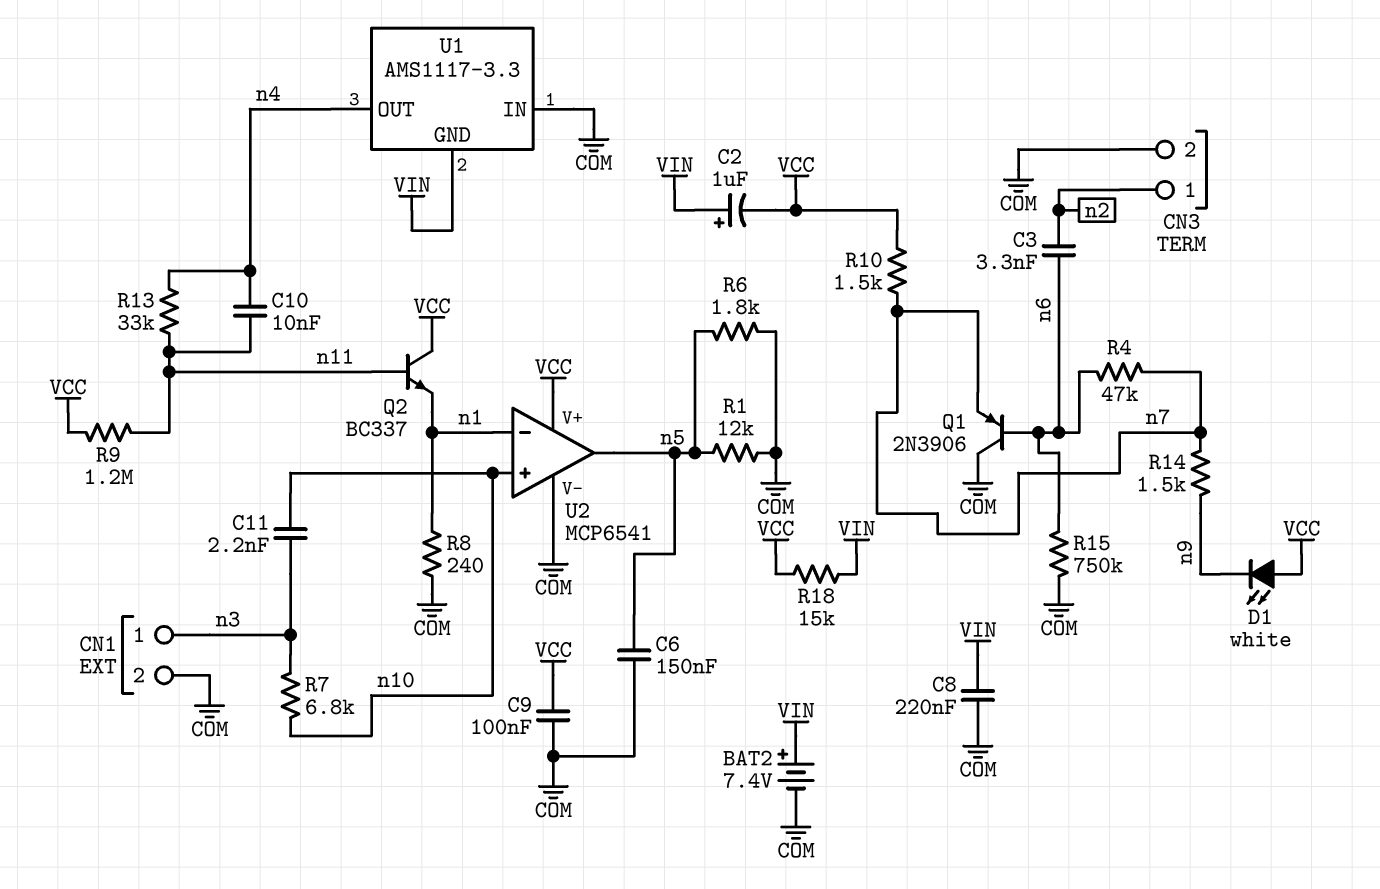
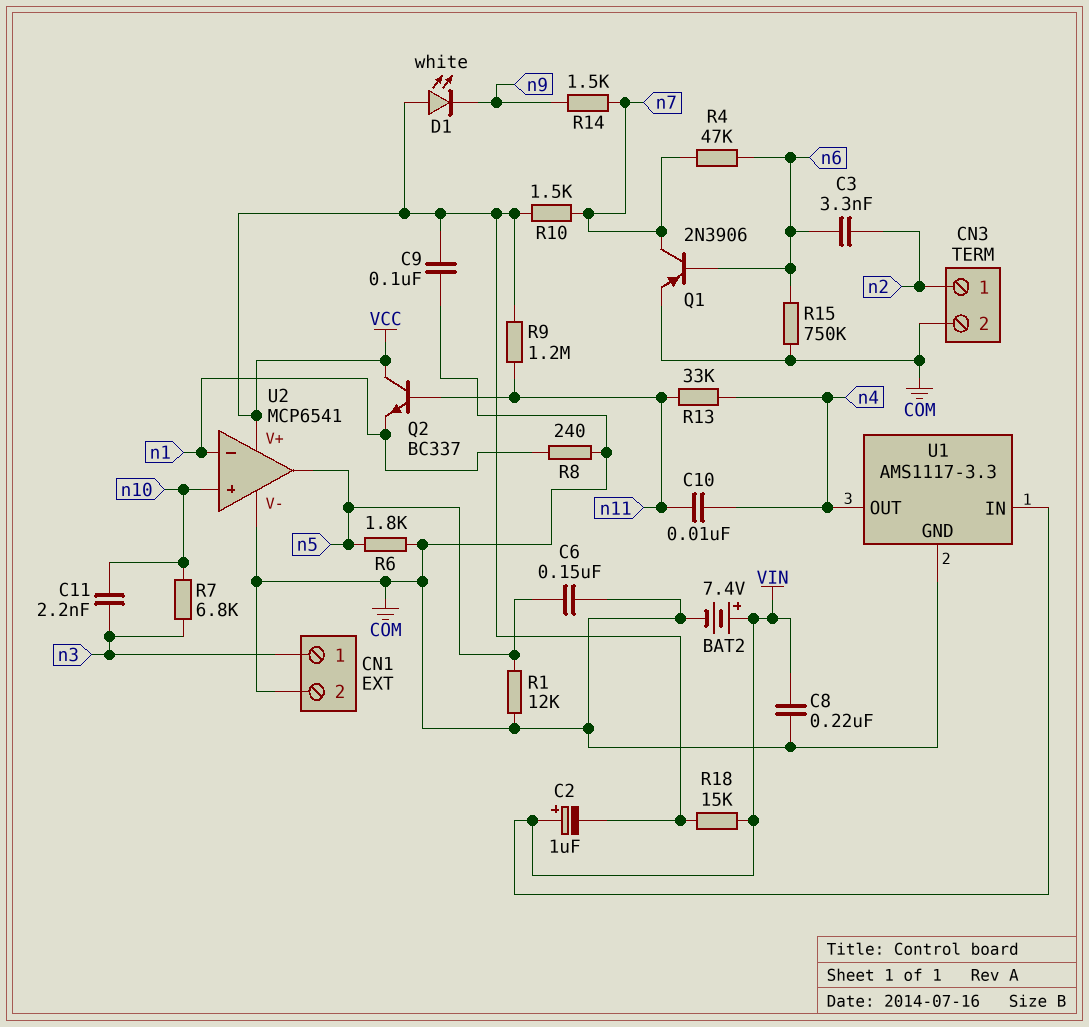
Q1: PNP 2N3906 (B n6, C COM, E n7) -> PNP 2N3906 (B n6, C n7, E COM)
U1 pin GND: VIN -> COM
U1 pin IN: COM -> VIN

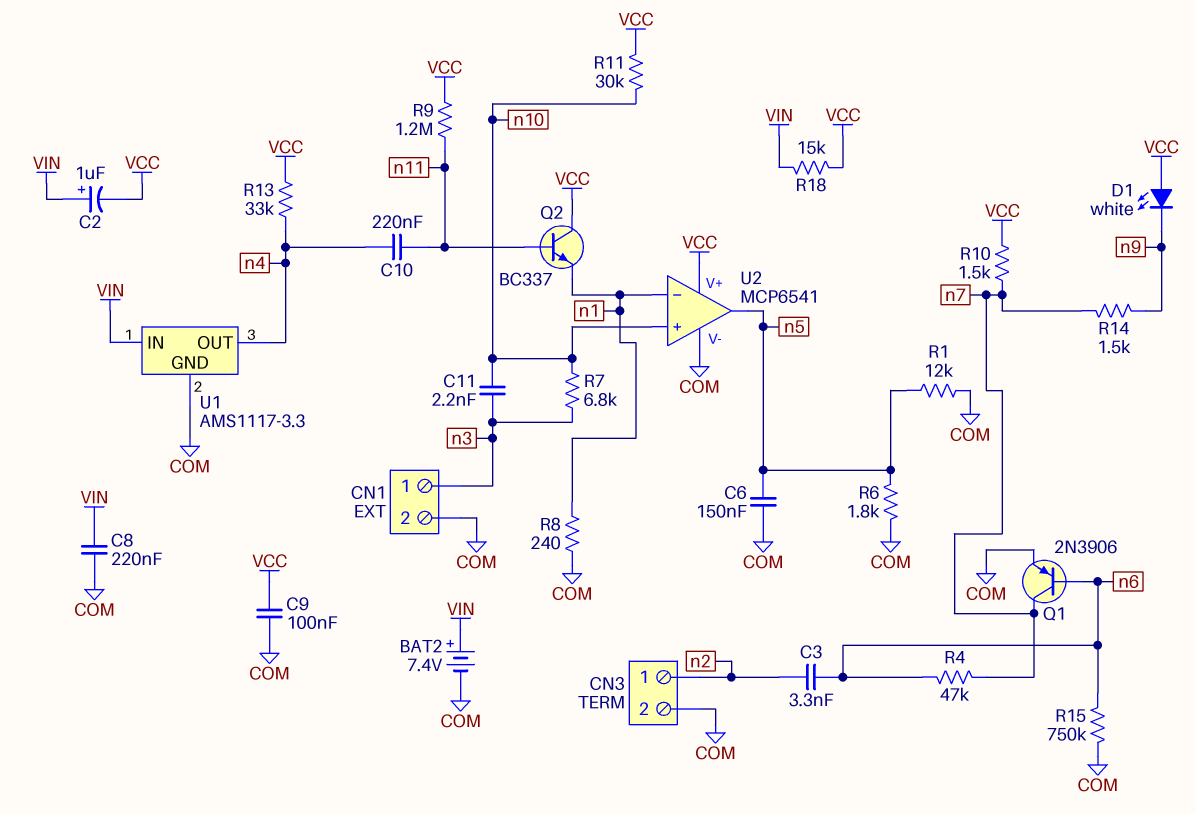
C10: 10nF (n4, n11) -> 220nF (n4, n11)
R11: none -> 30k (VCC, n10)
R13: 33k (n4, n11) -> 33k (VCC, n4)

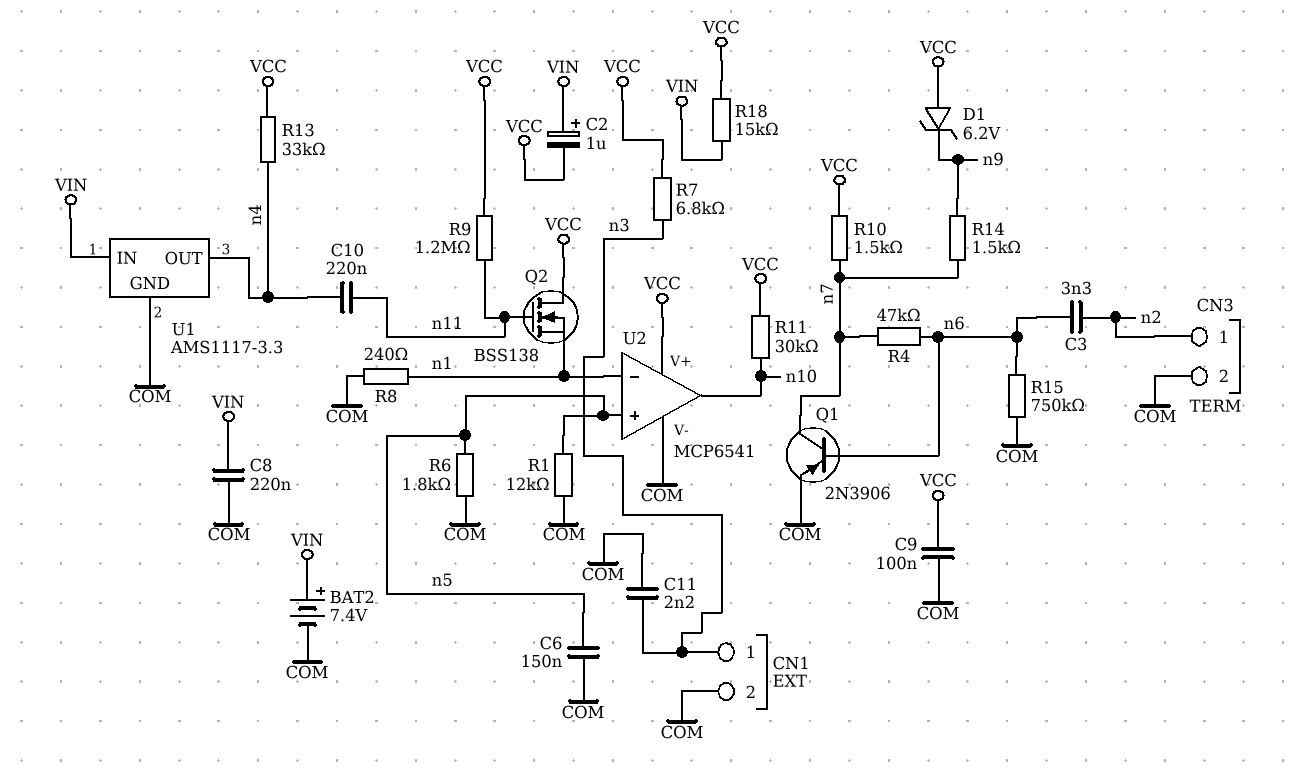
C11: 2.2nF (n3, n10) -> 2.2nF (COM, n3)
D1: LED white (A VCC, K n9) -> zener 6.2V (A VCC, K n9)
Q2: NPN BC337 (B n11, C VCC, E n1) -> NMOS BSS138 (G n11, D VCC, S n1)
R7: 6.8k (n3, n10) -> 6.8k (VCC, n3)
U2 pin in+: n10 -> n5
U2 pin out: n5 -> n10

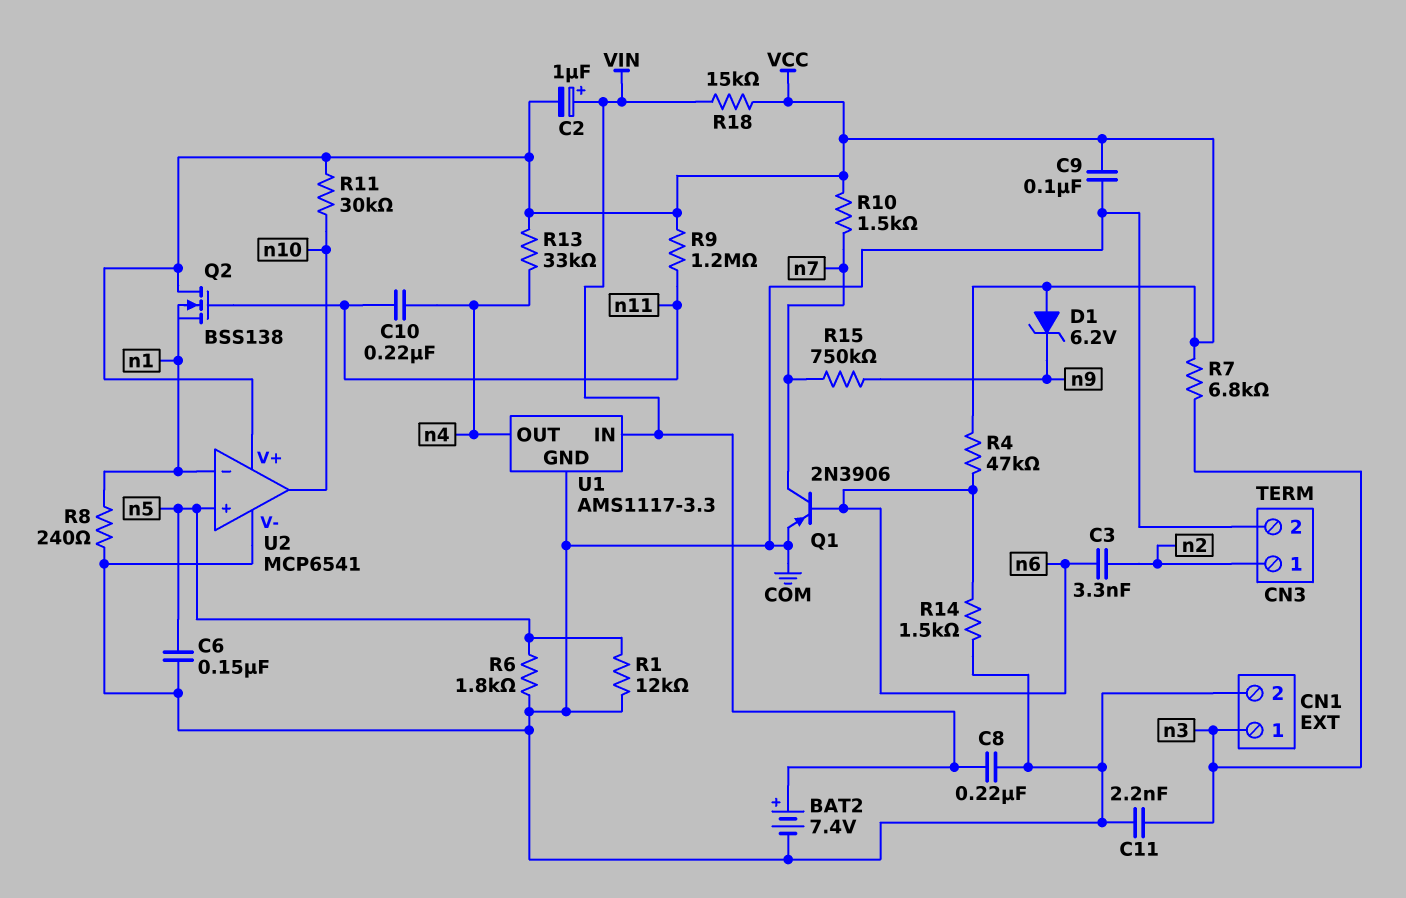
R4: 47k (n6, n7) -> 47k (VCC, n6)
R14: 1.5k (n7, n9) -> 1.5k (COM, n6)
R15: 750k (COM, n6) -> 750k (n7, n9)

